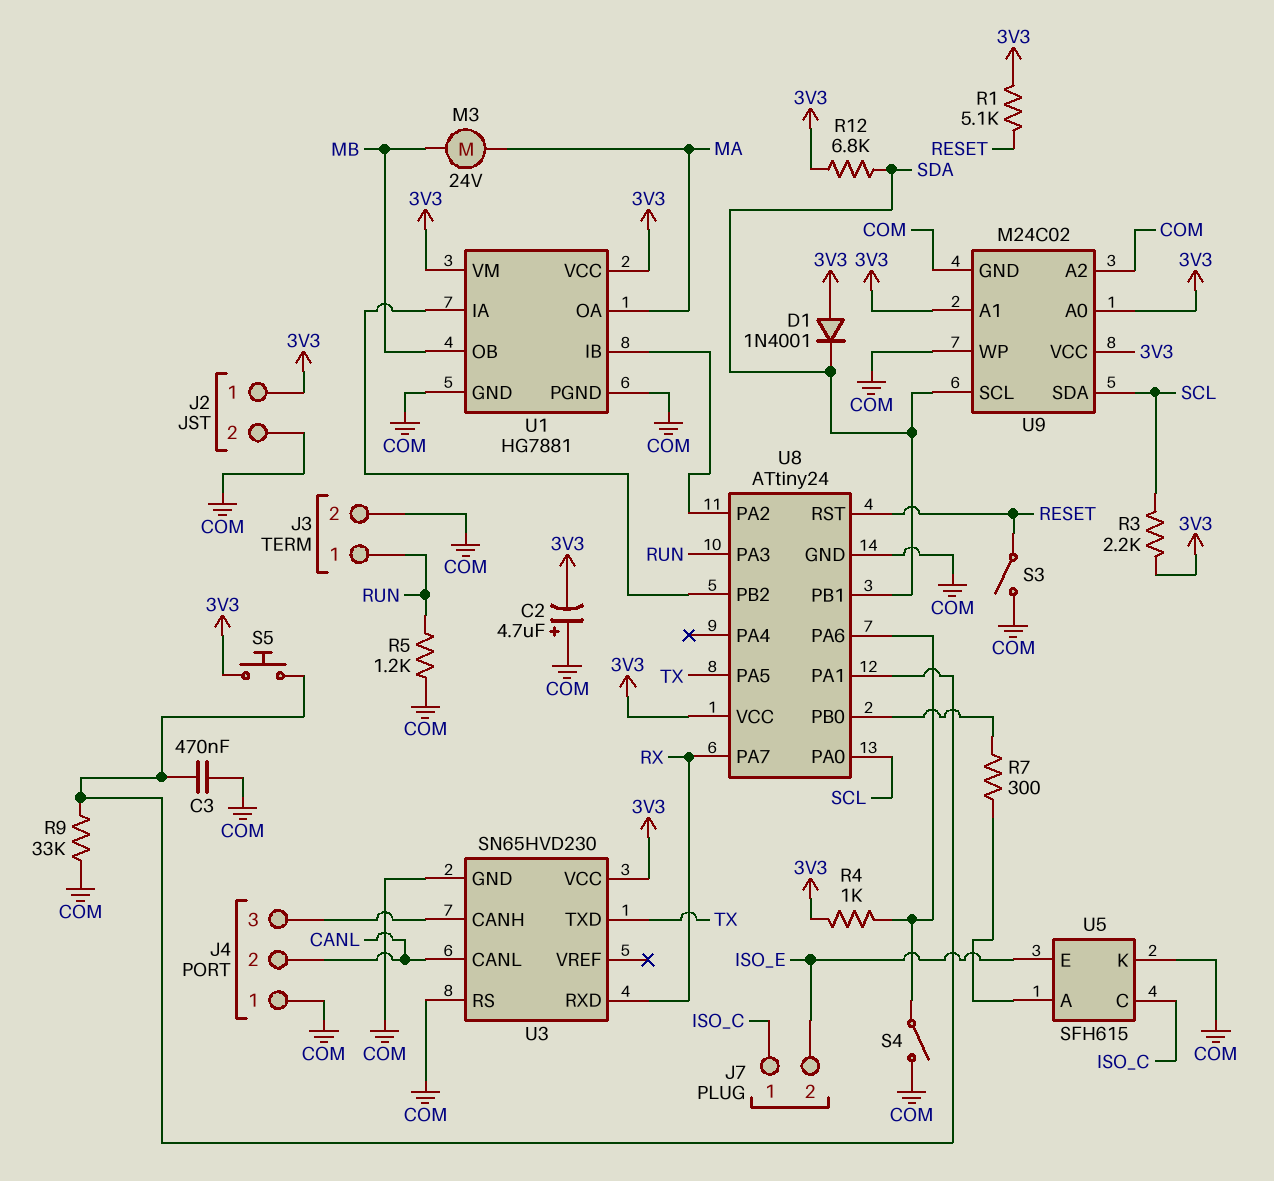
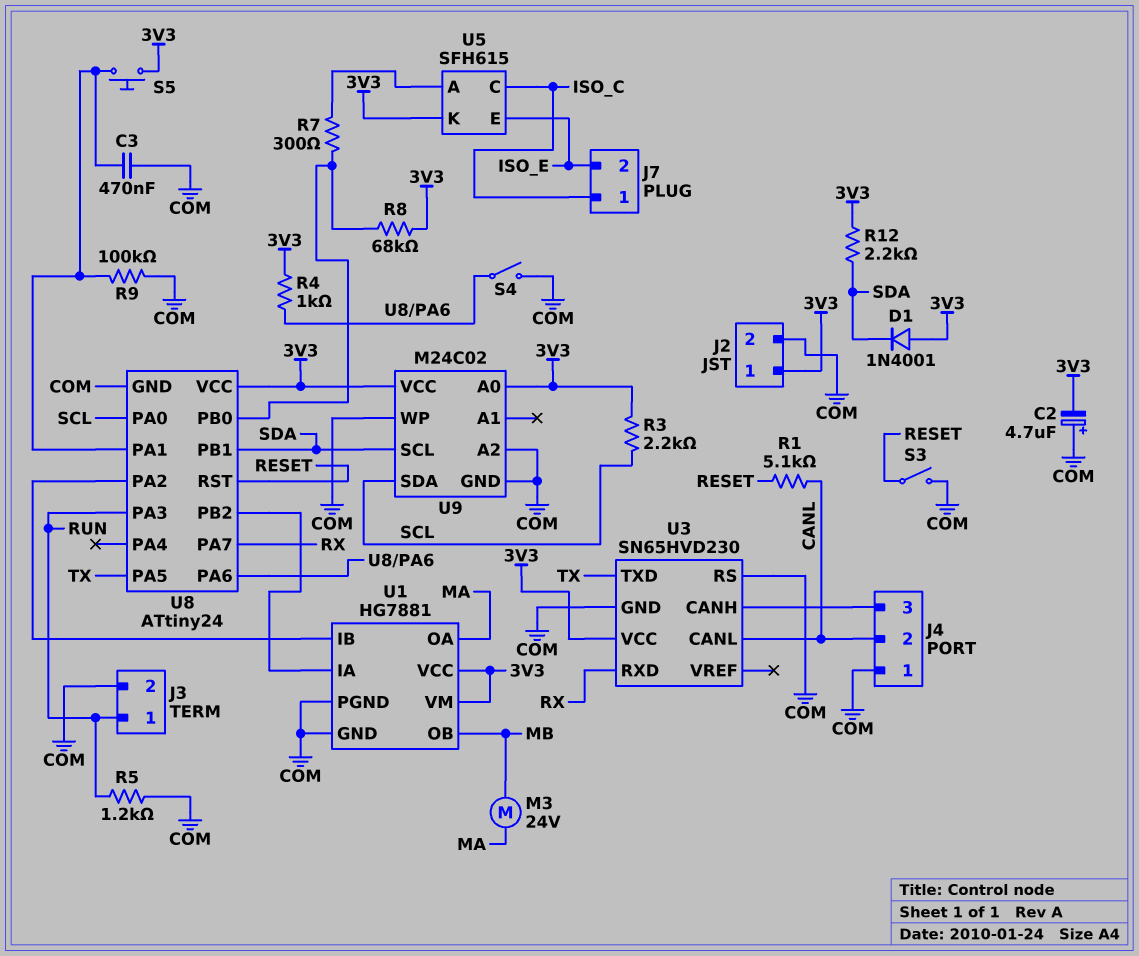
R1: 5.1k (3V3, RESET) -> 5.1k (CANL, RESET)
R8: none -> 68k (3V3, U8/PB0)
R9: 33k (COM, U8/PA1) -> 100k (COM, U8/PA1)
R12: 6.8k (3V3, SDA) -> 2.2k (3V3, SDA)
U5 pin K: COM -> 3V3
U9 pin A1: 3V3 -> none

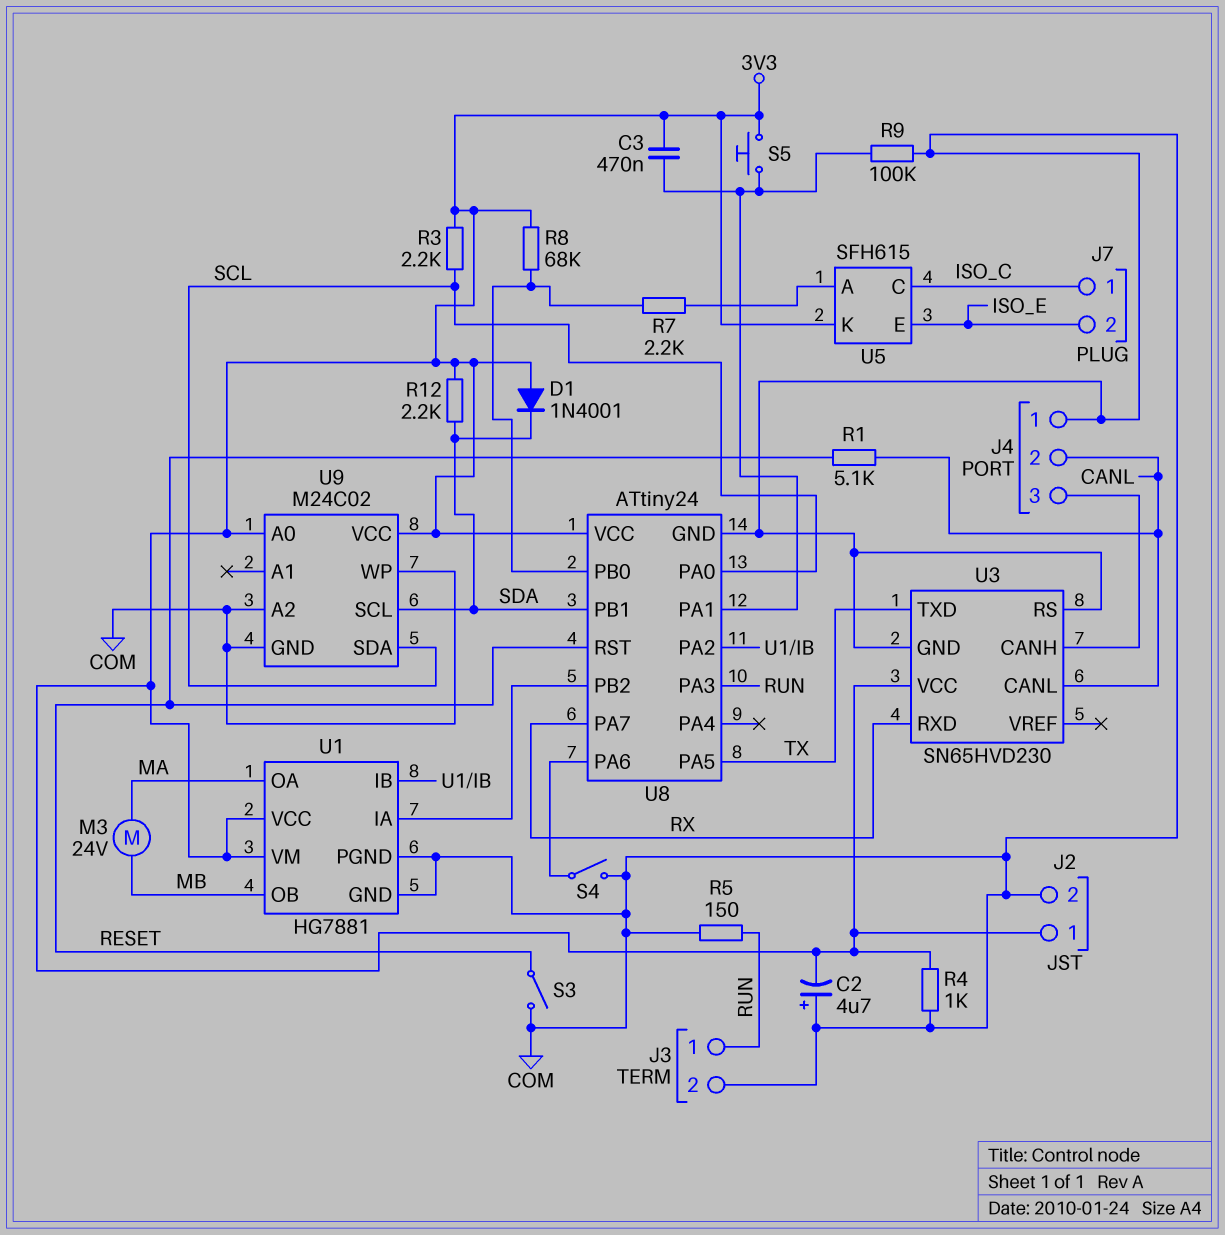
C3: 470nF (COM, U8/PA1) -> 470nF (3V3, U8/PA1)
R4: 1k (3V3, U8/PA6) -> 1k (3V3, COM)
R5: 1.2k (COM, RUN) -> 150 (COM, RUN)
R7: 300 (U5/A, U8/PB0) -> 2.2k (U5/A, U8/PB0)

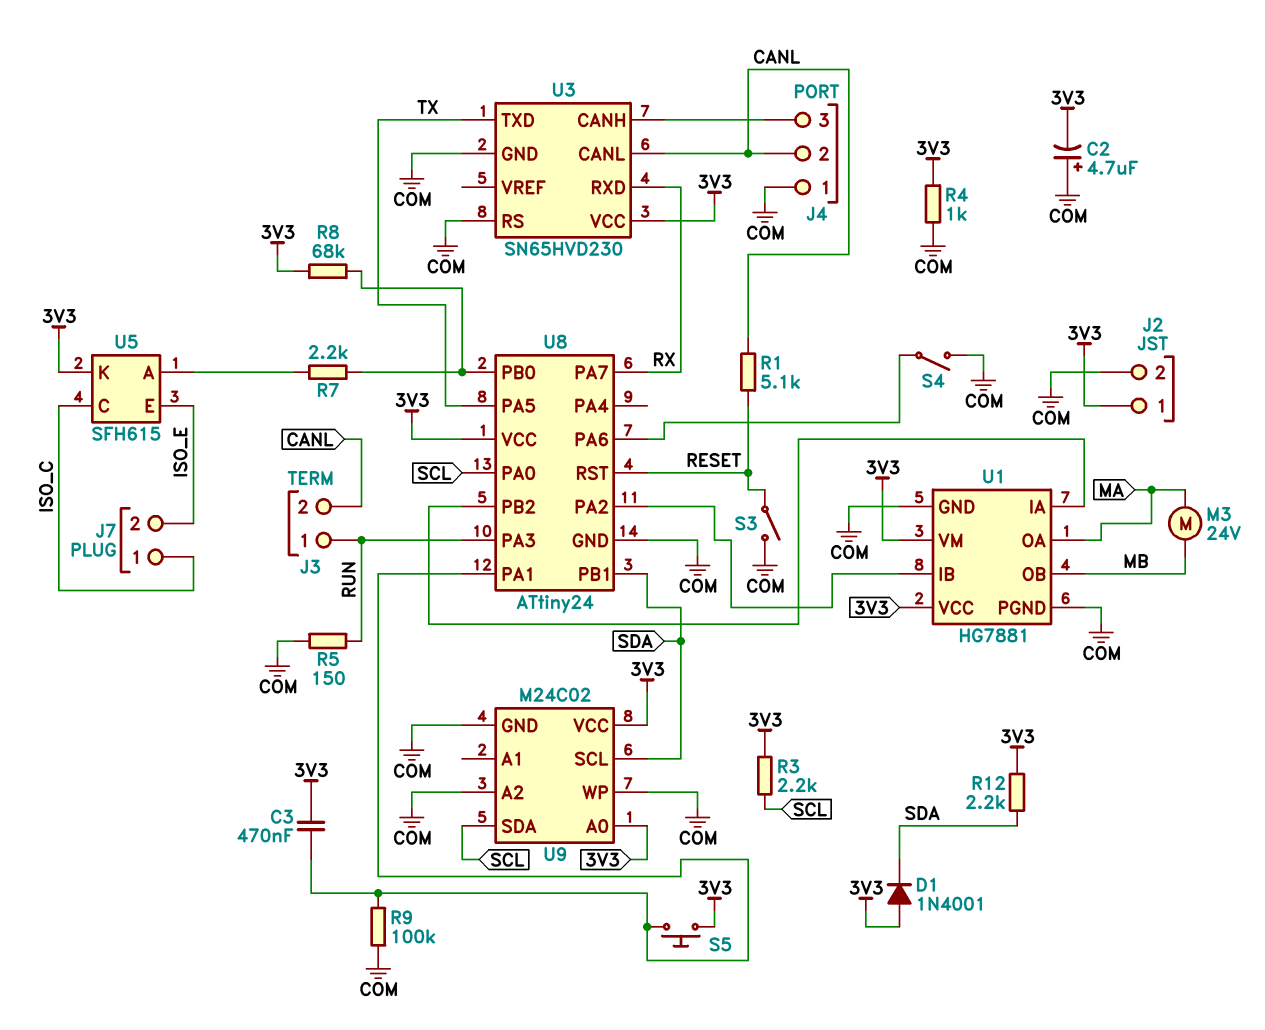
J3 pin 2: COM -> CANL

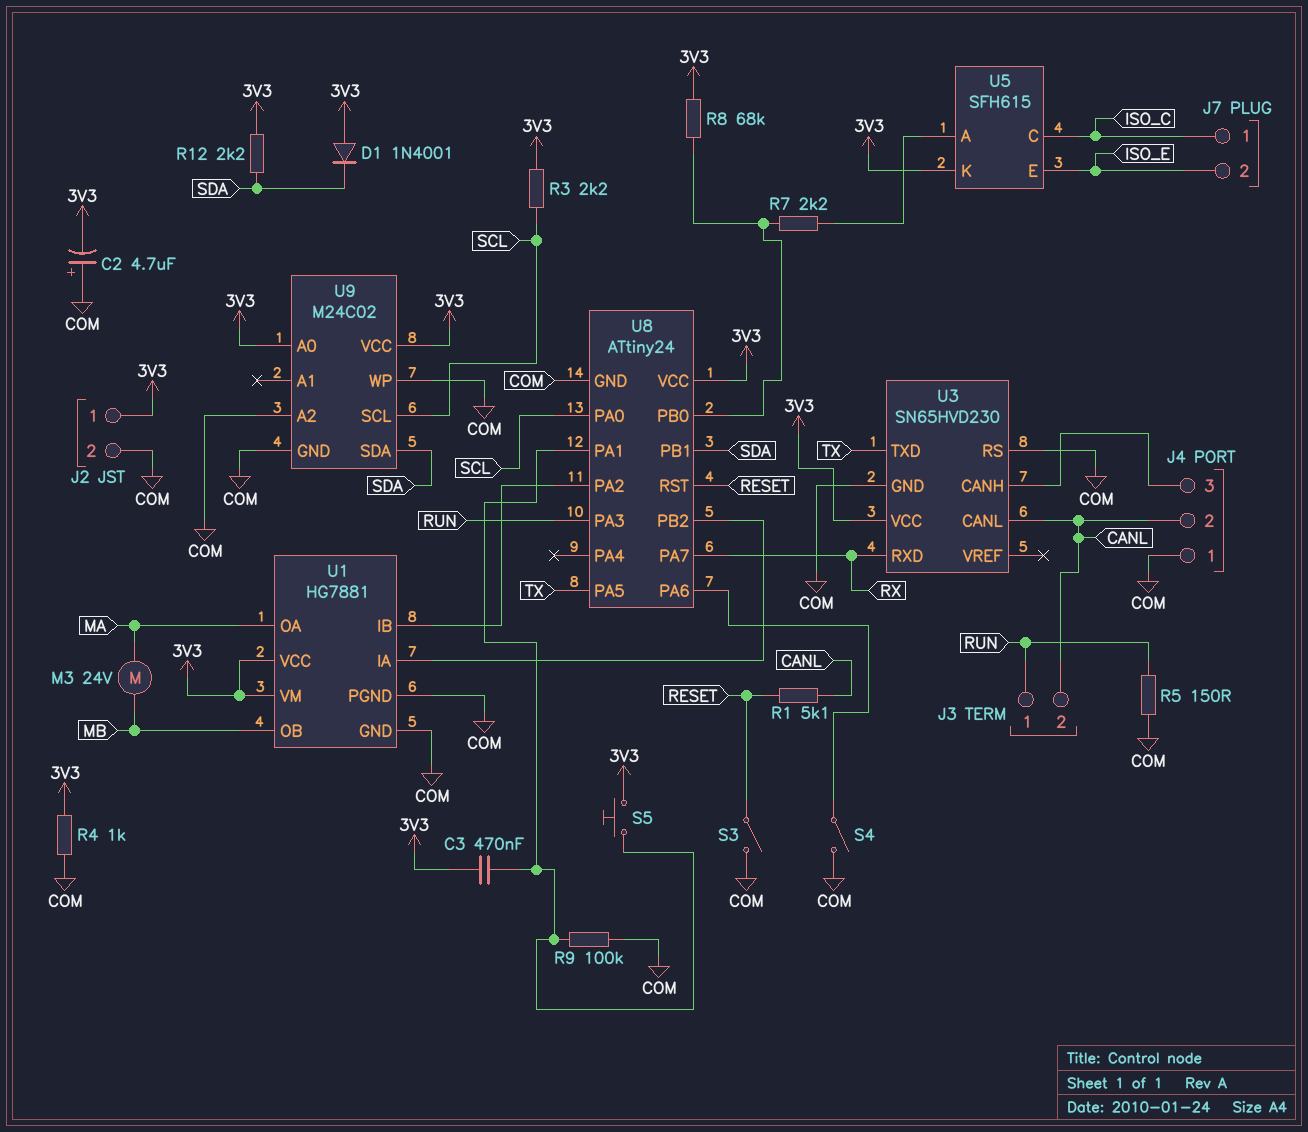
U9 pin SCL: SDA -> SCL
U9 pin SDA: SCL -> SDA

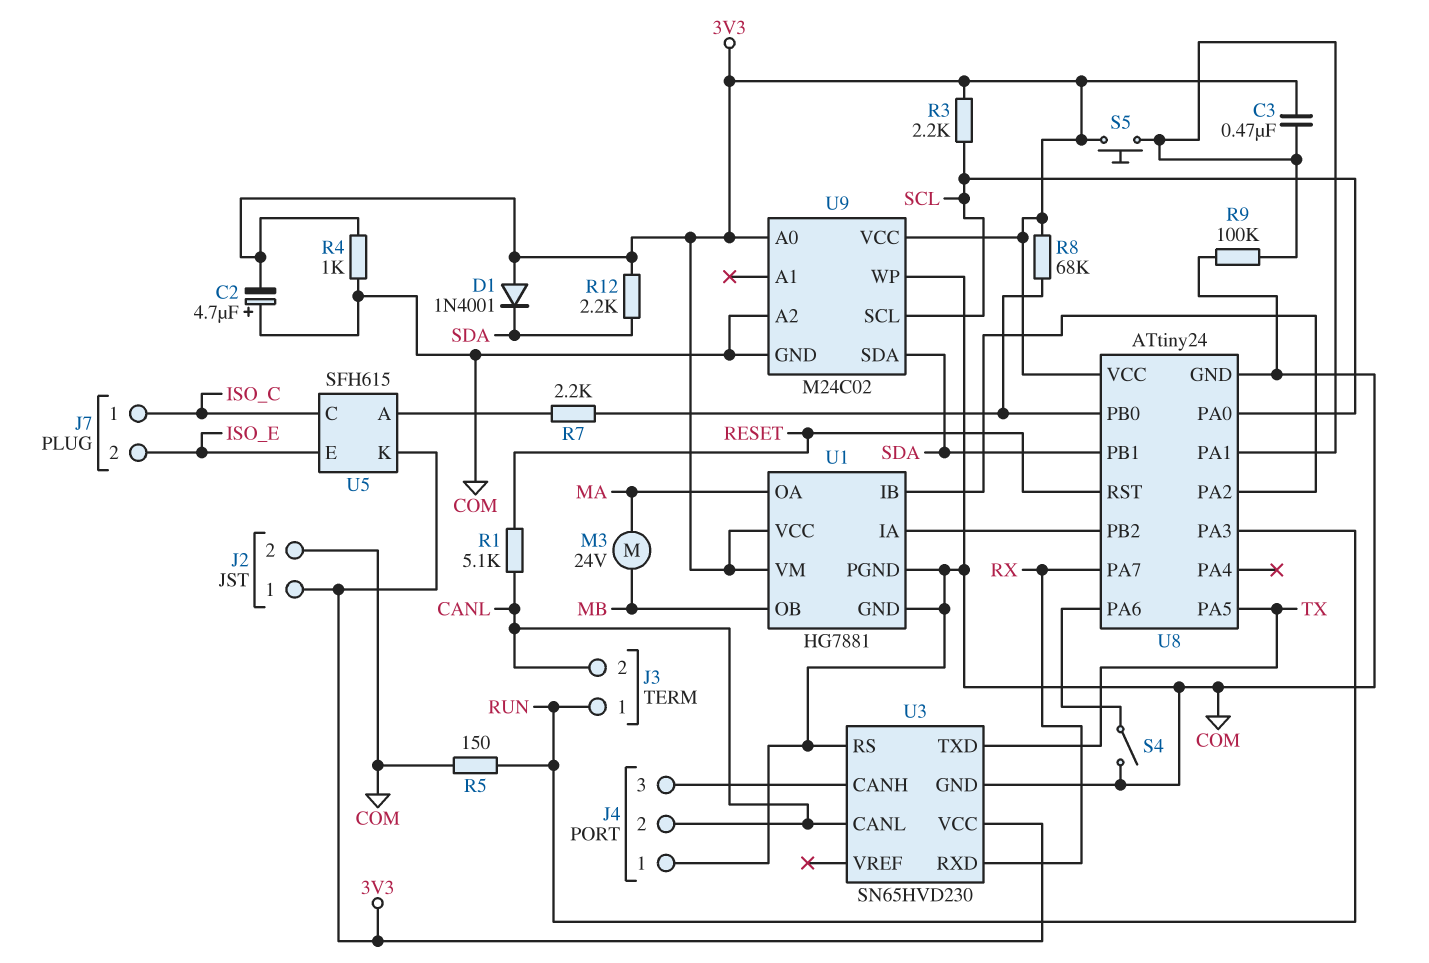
S3: switch (COM, RESET) -> none

